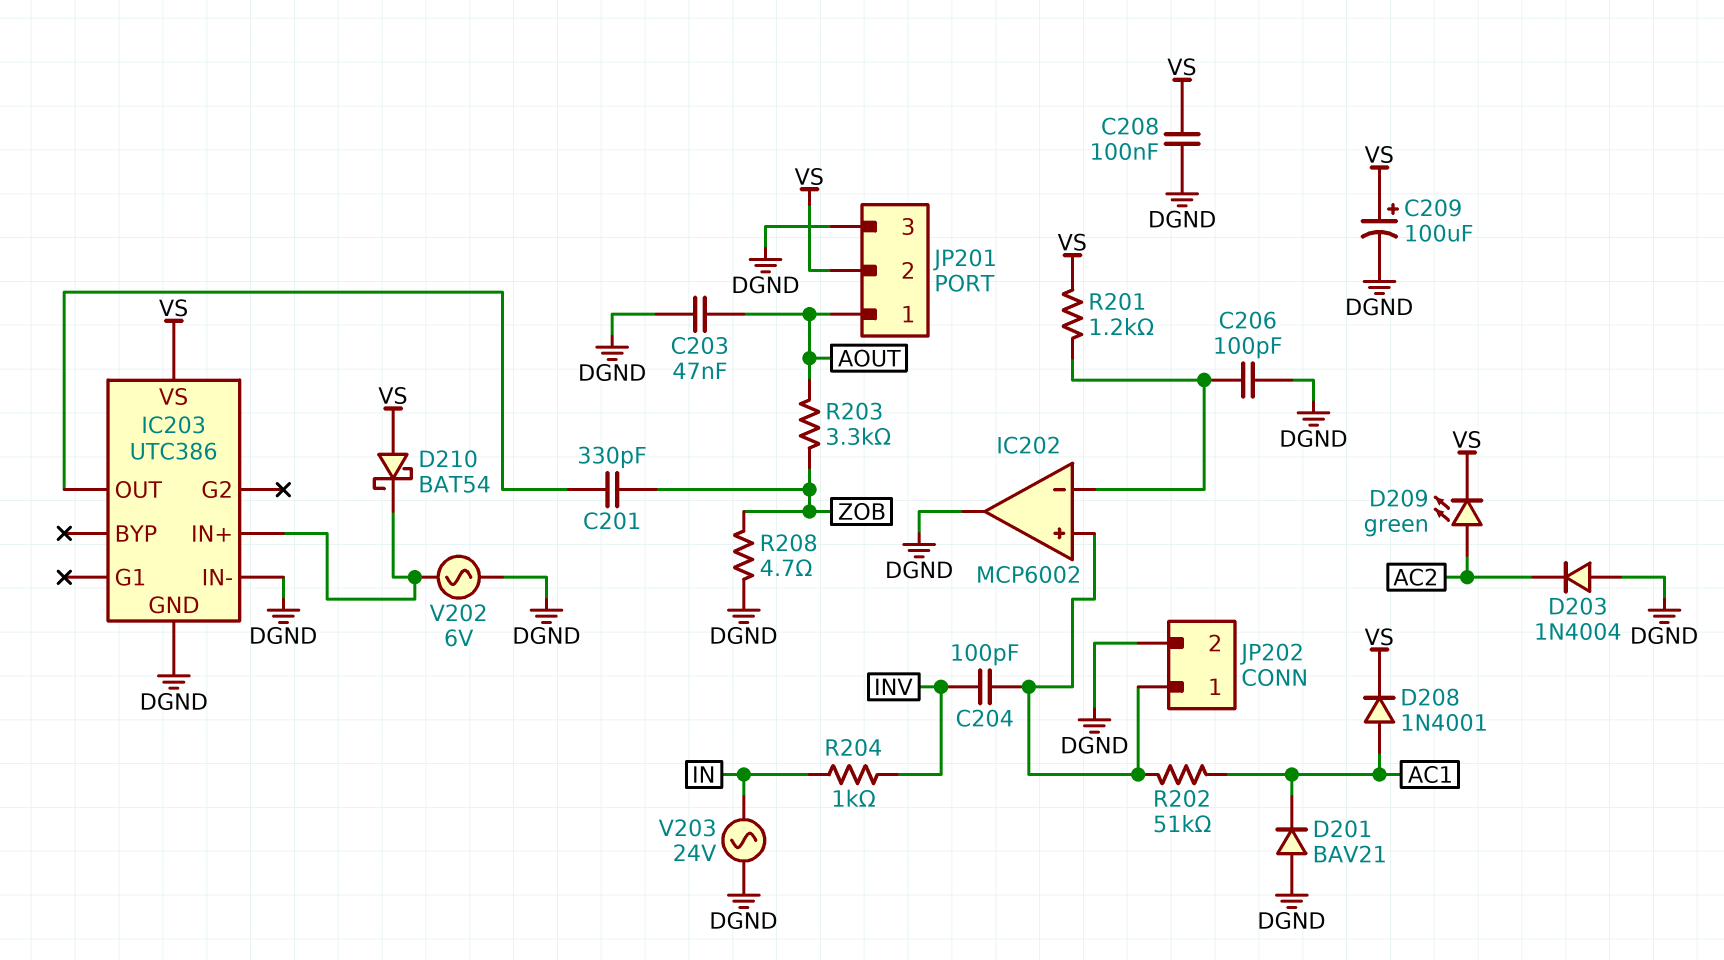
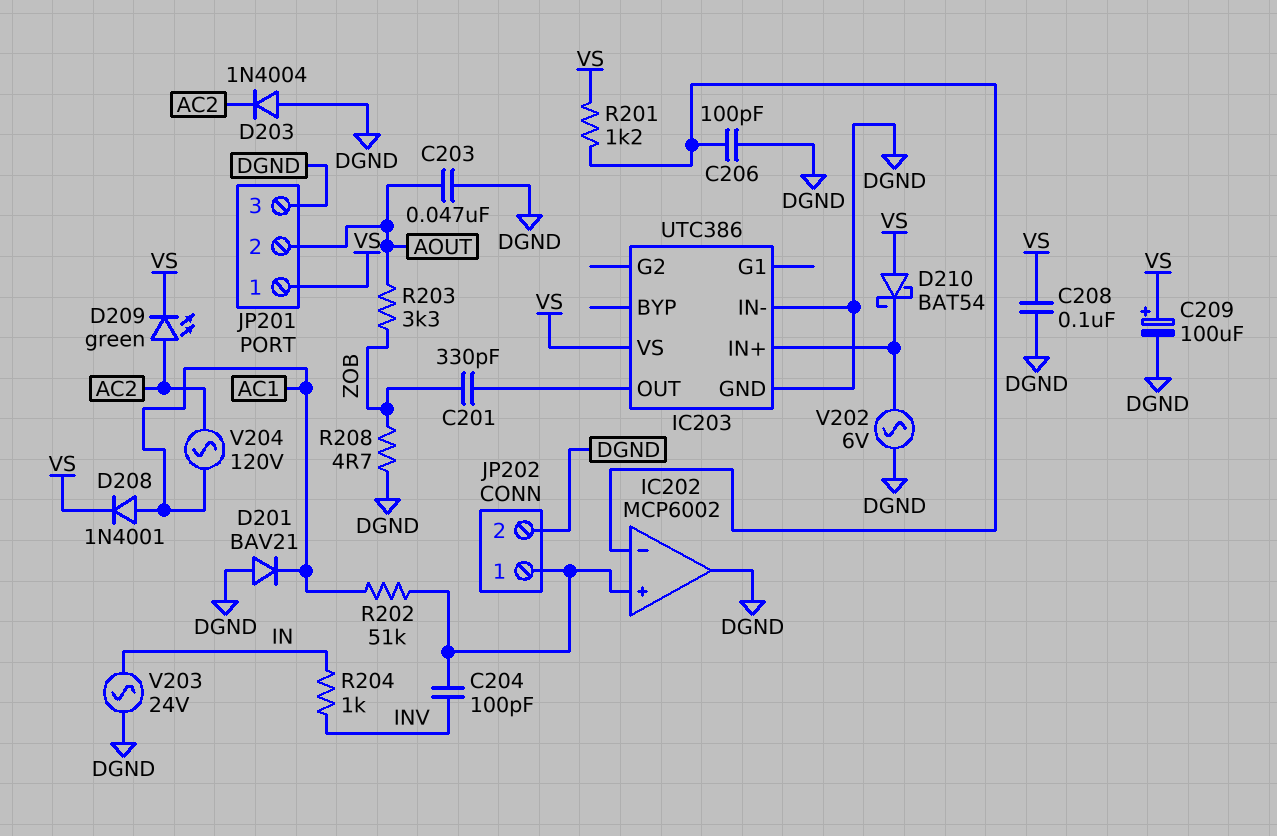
JP201 pin 1: AOUT -> VS
JP201 pin 2: VS -> AOUT
V204: none -> AC 120V (AC1, AC2)

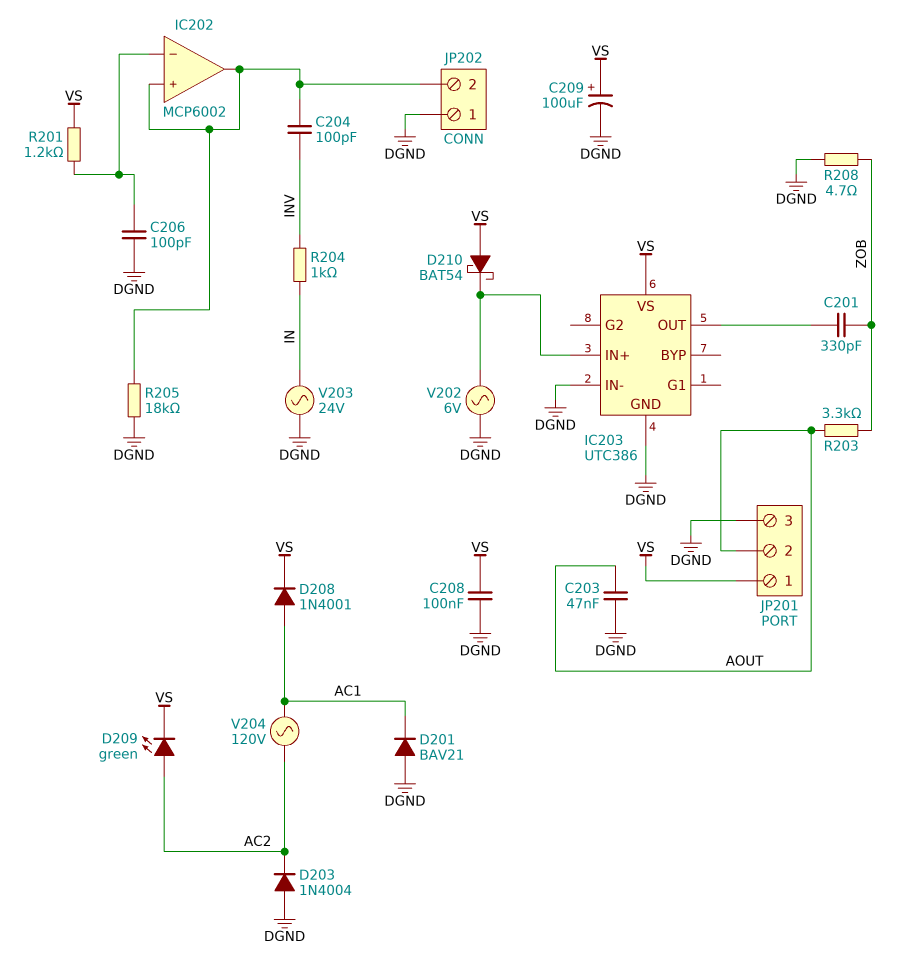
IC202 pin out: DGND -> IC202/in+
JP202 pin 1: IC202/in+ -> DGND
JP202 pin 2: DGND -> IC202/in+
R202: 51k (AC1, IC202/in+) -> none
R205: none -> 18k (DGND, IC202/in+)

